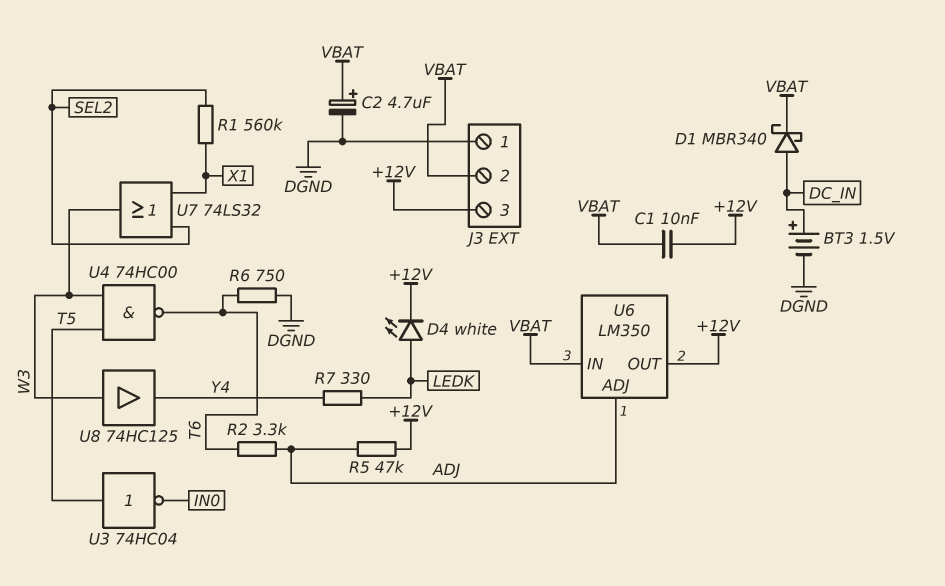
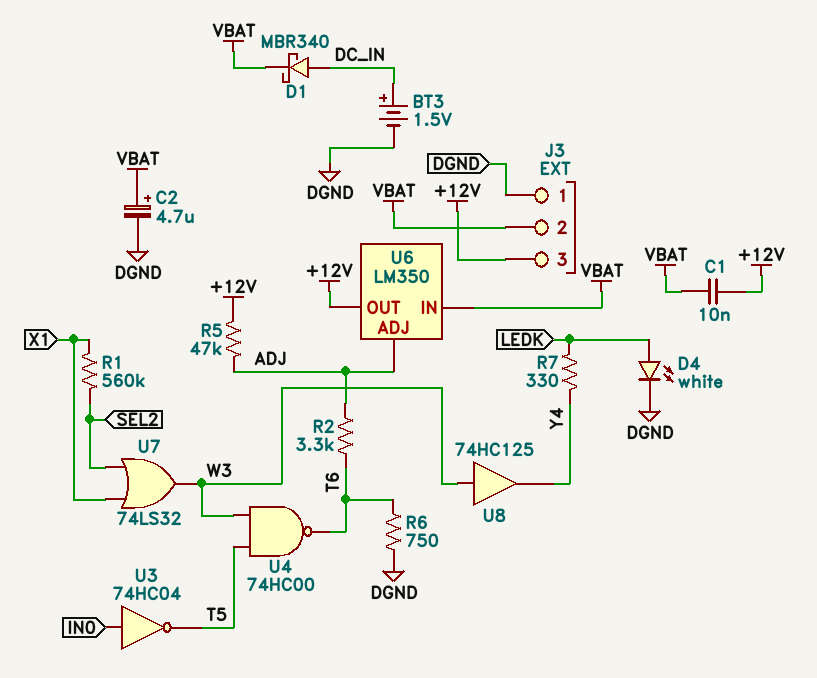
D4: LED white (A LEDK, K +12V) -> LED white (A LEDK, K DGND)
U3: NOT 74HC04 (in T5, out IN0) -> NOT 74HC04 (in IN0, out T5)

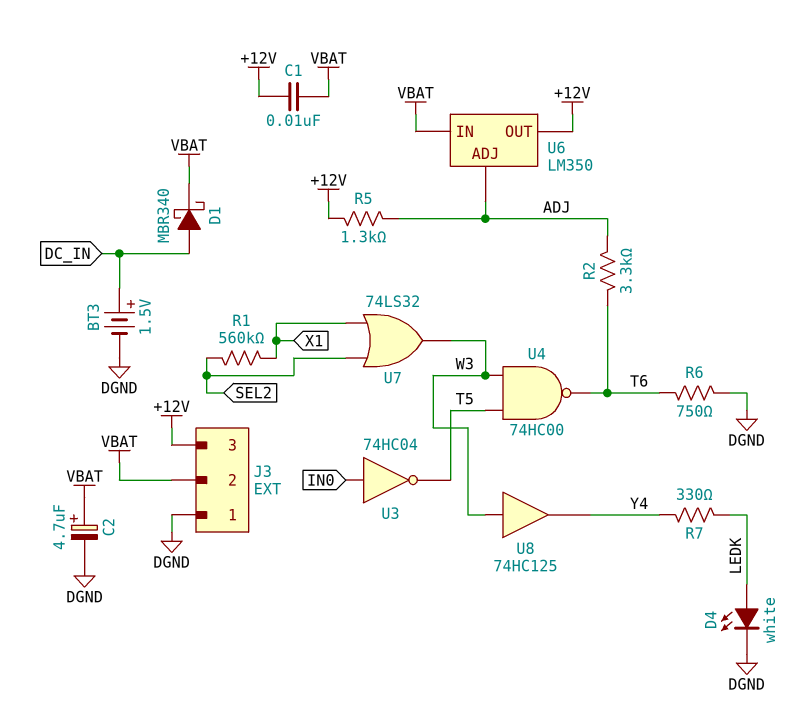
R5: 47k (+12V, ADJ) -> 1.3k (+12V, ADJ)

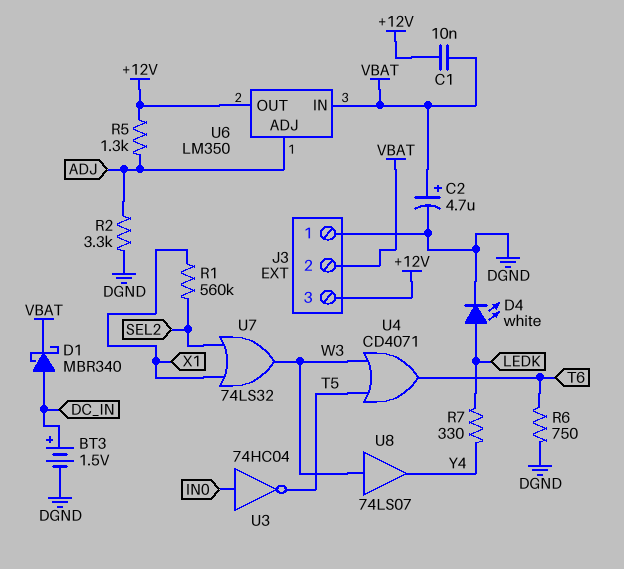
R2: 3.3k (ADJ, T6) -> 3.3k (ADJ, DGND)
U4: NAND 74HC00 (in T5, in W3, out T6) -> OR CD4071 (in T5, in W3, out T6)
U8: buffer 74HC125 (in W3, out Y4) -> buffer 74LS07 (in W3, out Y4)

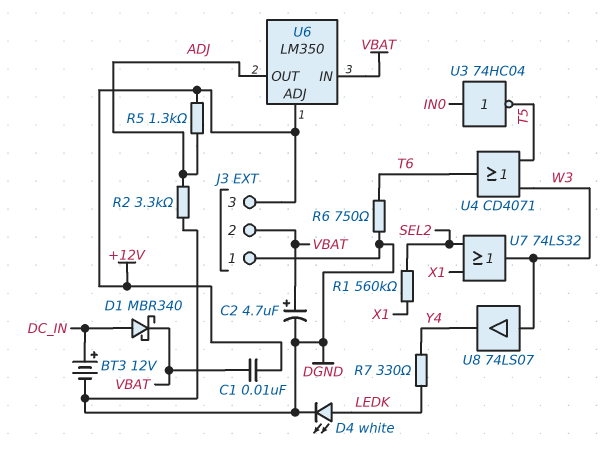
BT3: 1.5V (plus DC_IN, minus DGND) -> 12V (plus DC_IN, minus DGND)
U6 pin ADJ: ADJ -> +12V
U6 pin OUT: +12V -> ADJ

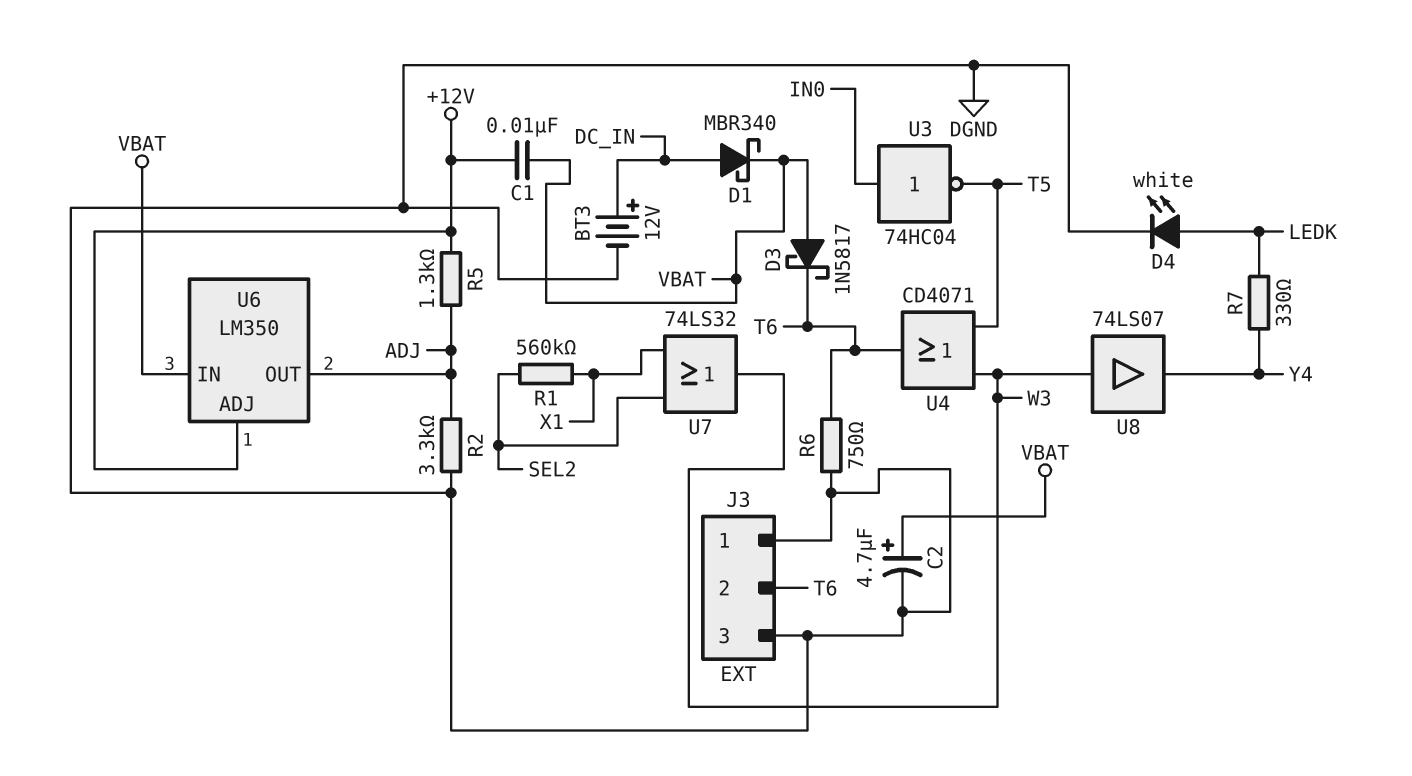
D3: none -> schottky 1N5817 (A VBAT, K T6)
J3 pin 2: VBAT -> T6
J3 pin 3: +12V -> DGND

